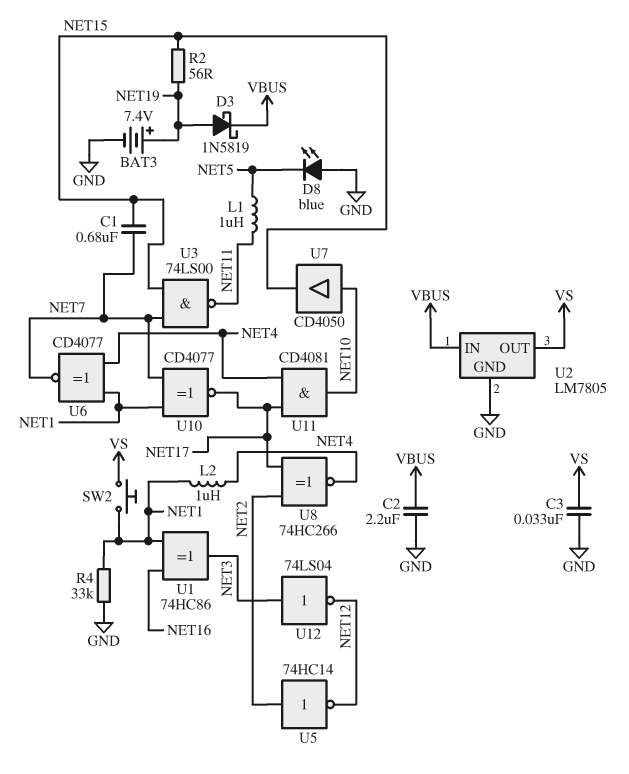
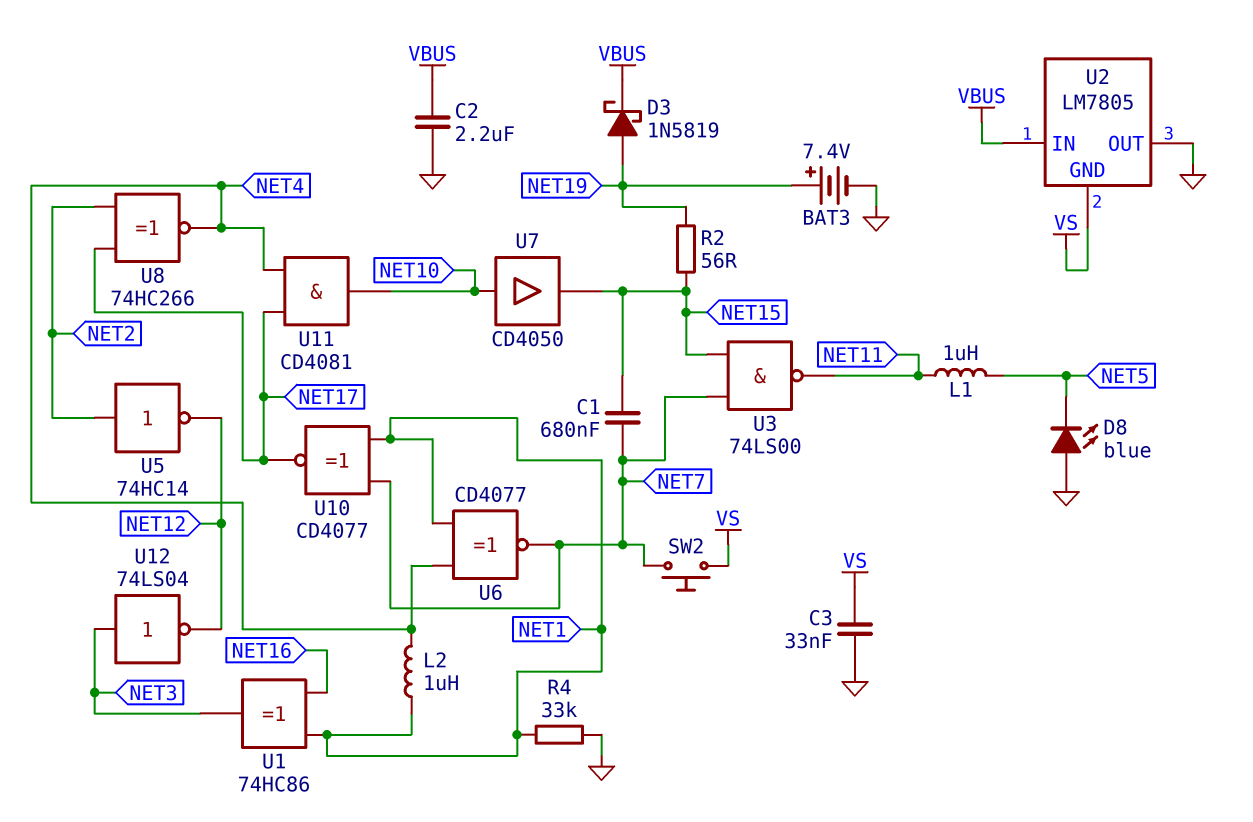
SW2: button (NET1, VS) -> button (NET7, VS)
U2 pin GND: GND -> VS
U2 pin OUT: VS -> GND

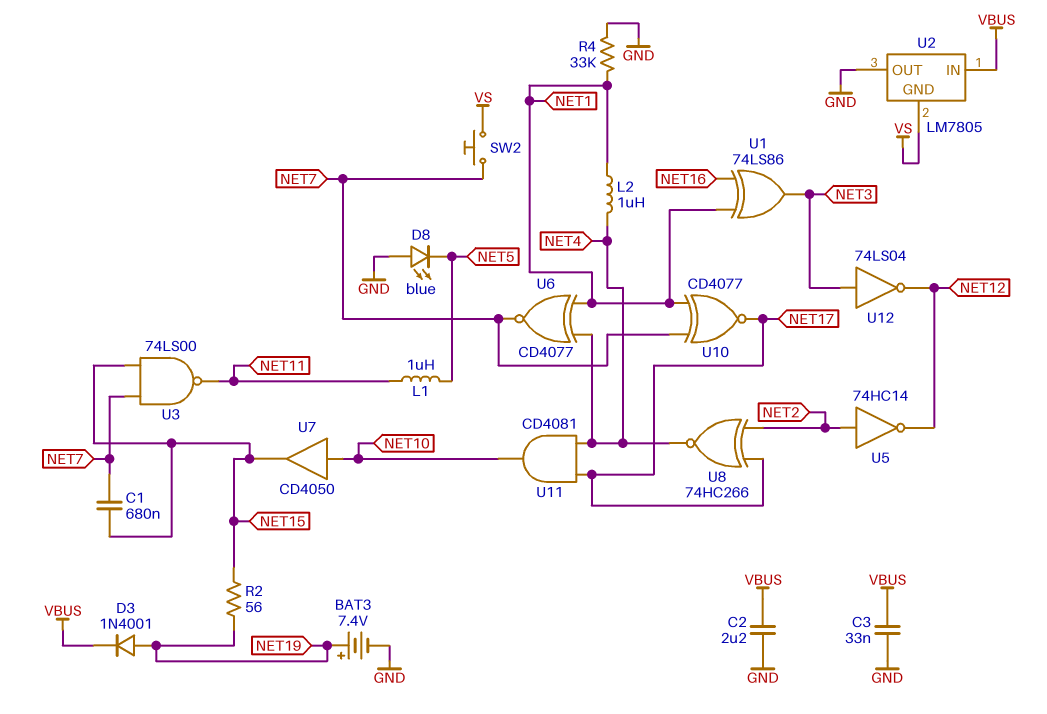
C3: 33nF (GND, VS) -> 33nF (GND, VBUS)
D3: schottky 1N5819 (A NET19, K VBUS) -> diode 1N4001 (A NET19, K VBUS)
U1: XOR 74HC86 (in NET1, in NET16, out NET3) -> XOR 74LS86 (in NET1, in NET16, out NET3)

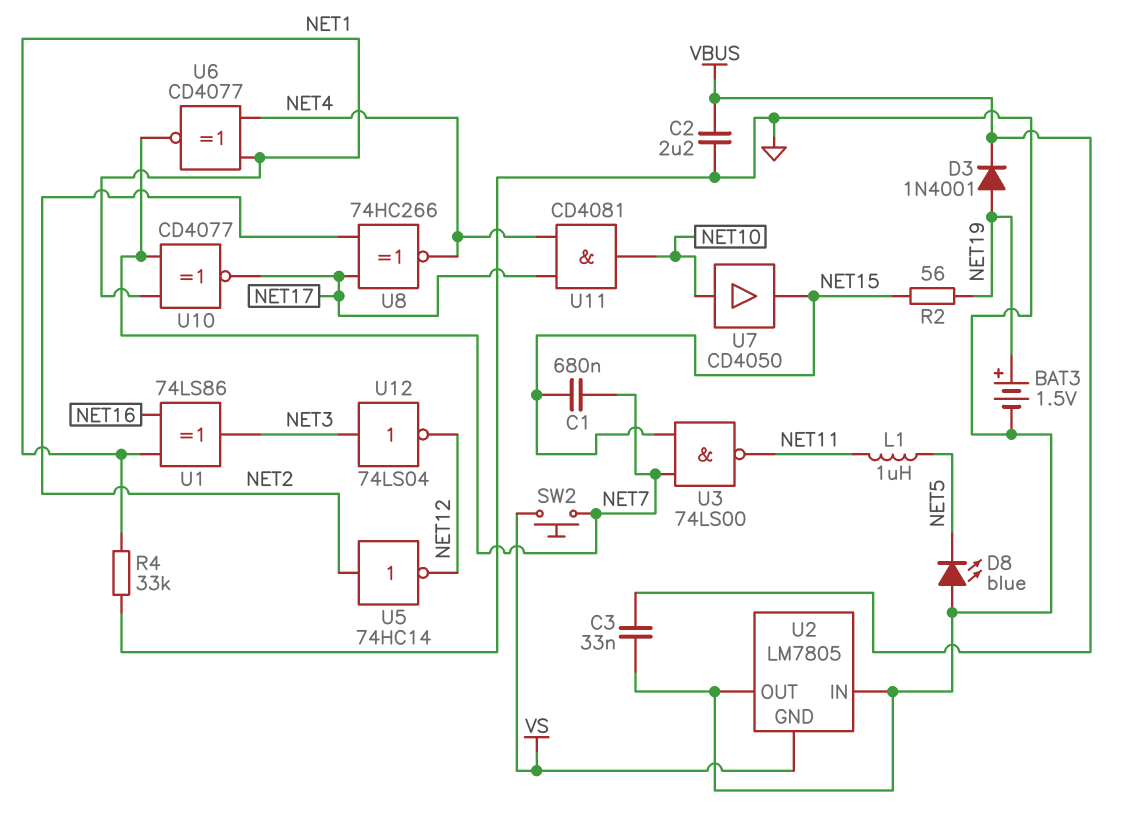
BAT3: 7.4V (plus NET19, minus GND) -> 1.5V (plus NET19, minus GND)
L2: 1uH (NET1, NET4) -> none
U2 pin IN: VBUS -> GND

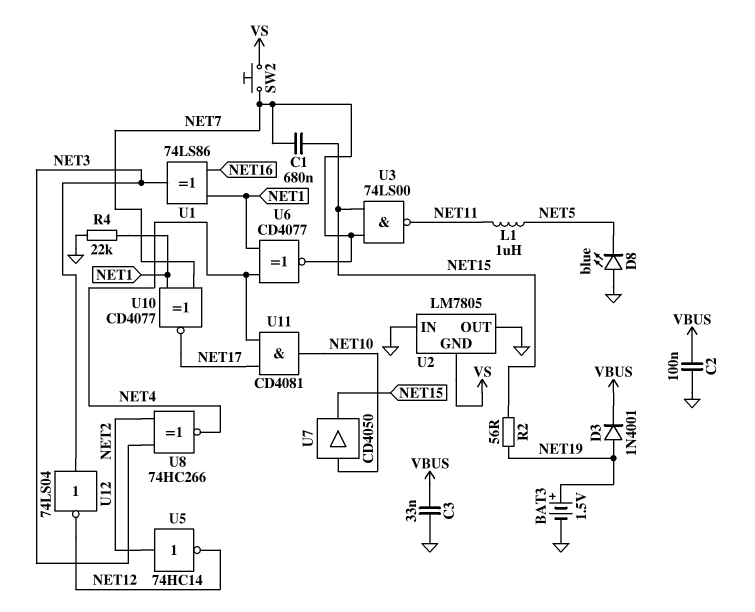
C2: 2.2uF (GND, VBUS) -> 100nF (GND, VBUS)
R4: 33k (GND, NET1) -> 22k (GND, NET1)
U8: XNOR 74HC266 (in NET2, in NET17, out NET4) -> XNOR 74HC266 (in NET2, in NET3, out NET4)

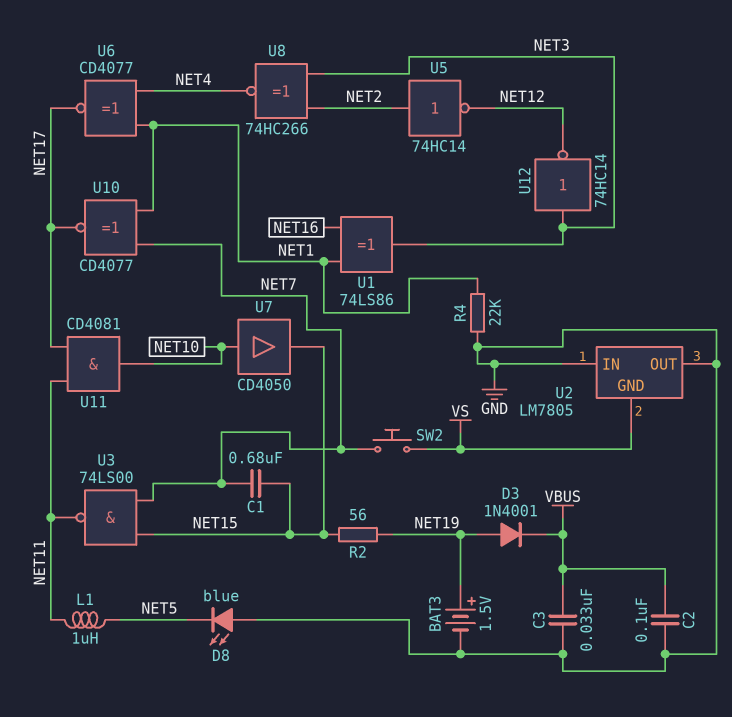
U6: XNOR CD4077 (in NET1, in NET4, out NET7) -> XNOR CD4077 (in NET1, in NET4, out NET17)
U11: AND CD4081 (in NET4, in NET17, out NET10) -> AND CD4081 (in NET11, in NET17, out NET10)
U12: NOT 74LS04 (in NET3, out NET12) -> NOT 74HC14 (in NET3, out NET12)

